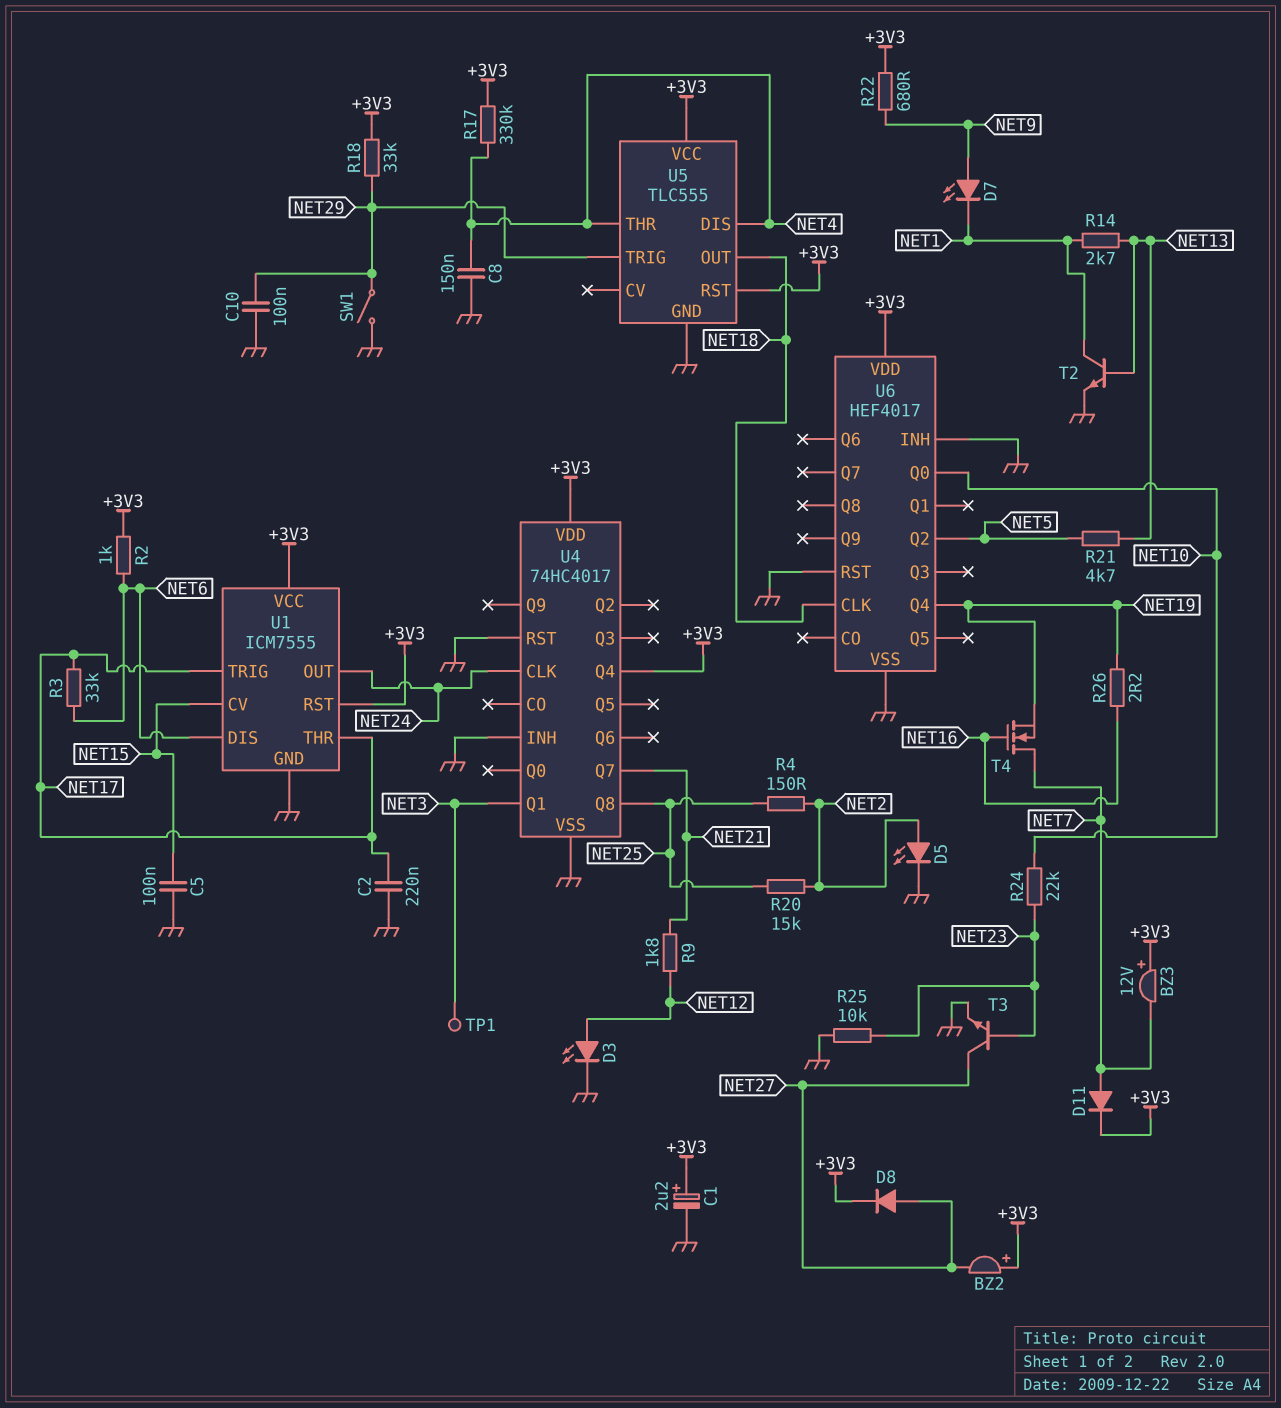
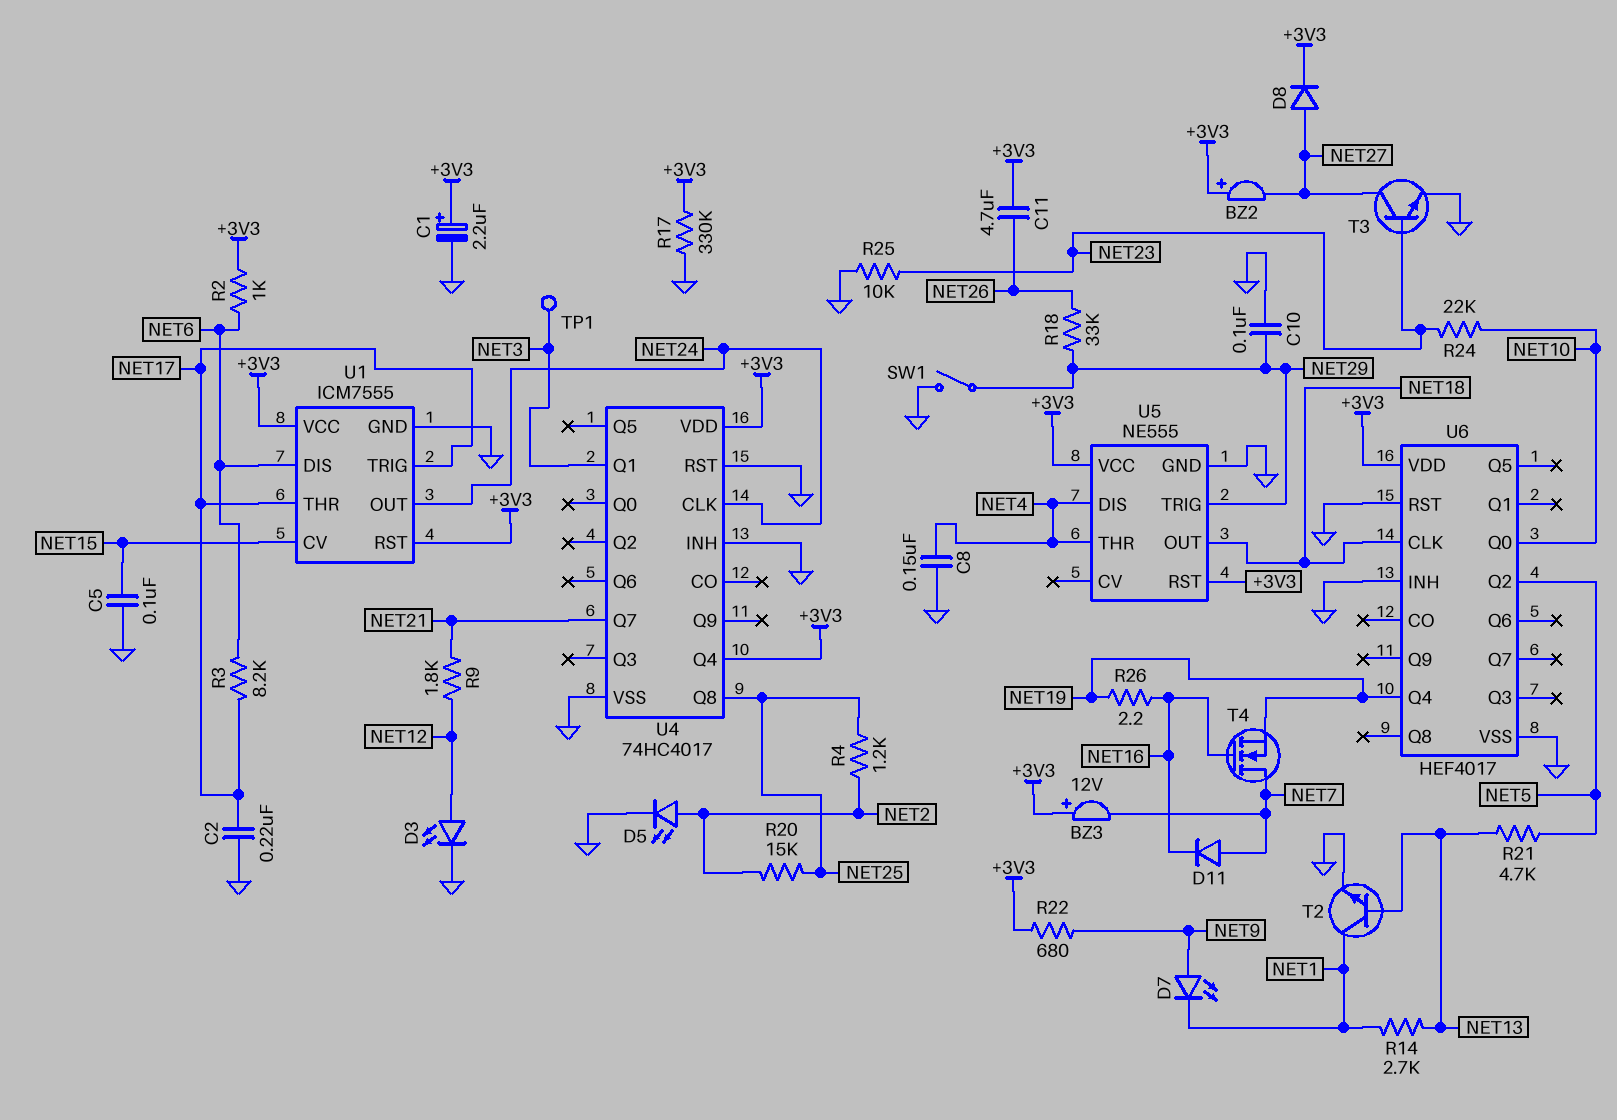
C11: none -> 4.7uF (+3V3, NET26)
D11: diode (A NET7, K +3V3) -> diode (A NET7, K NET16)
R3: 33k (NET6, NET17) -> 8.2k (NET6, NET17)
R4: 150 (NET2, NET25) -> 1.2k (NET2, NET25)
R17: 330k (+3V3, NET4) -> 330k (+3V3, GND)
R18: 33k (+3V3, NET29) -> 33k (NET26, NET29)
U5: TLC555 -> NE555

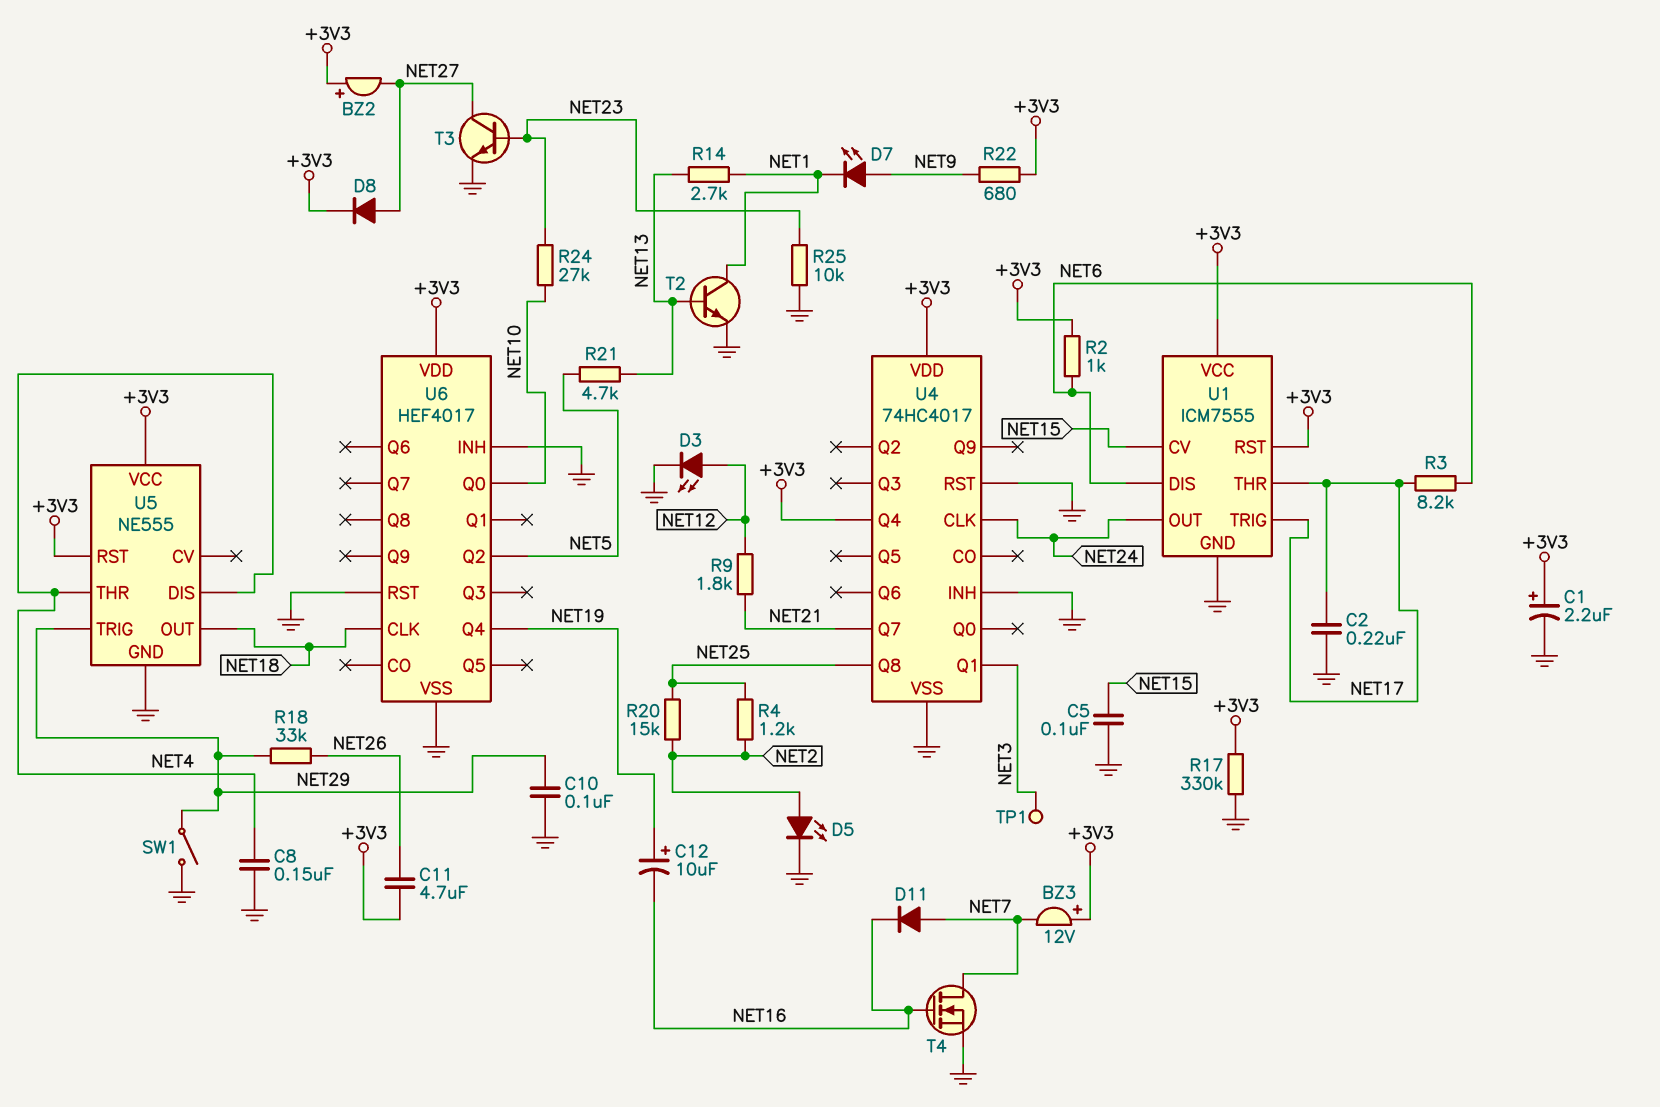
C12: none -> 10uF (plus NET19, minus NET16)
R24: 22k (NET10, NET23) -> 27k (NET10, NET23)
R26: 2.2 (NET16, NET19) -> none
T4: NMOS (G NET16, D NET7, S NET19) -> NMOS (G NET16, D NET7, S GND)

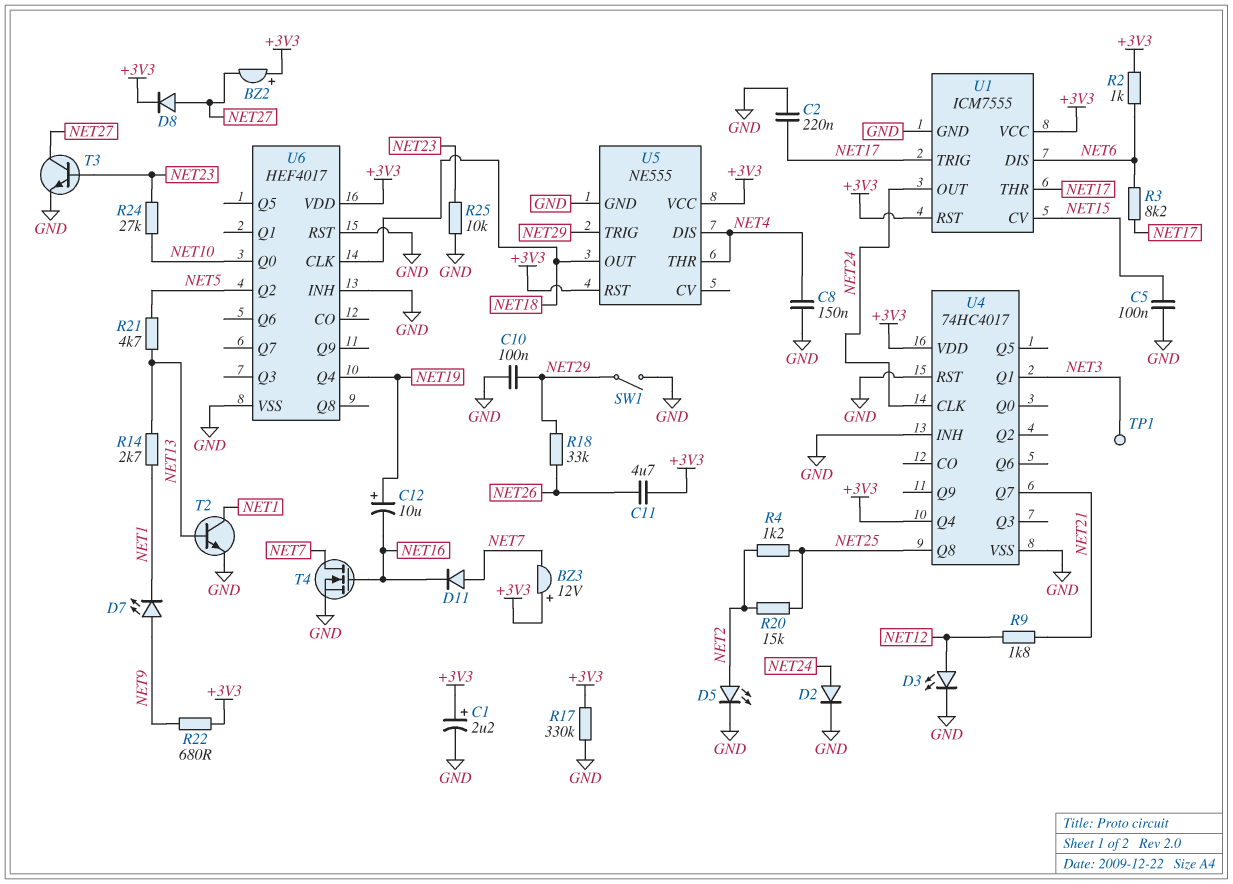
D2: none -> diode (A NET24, K GND)

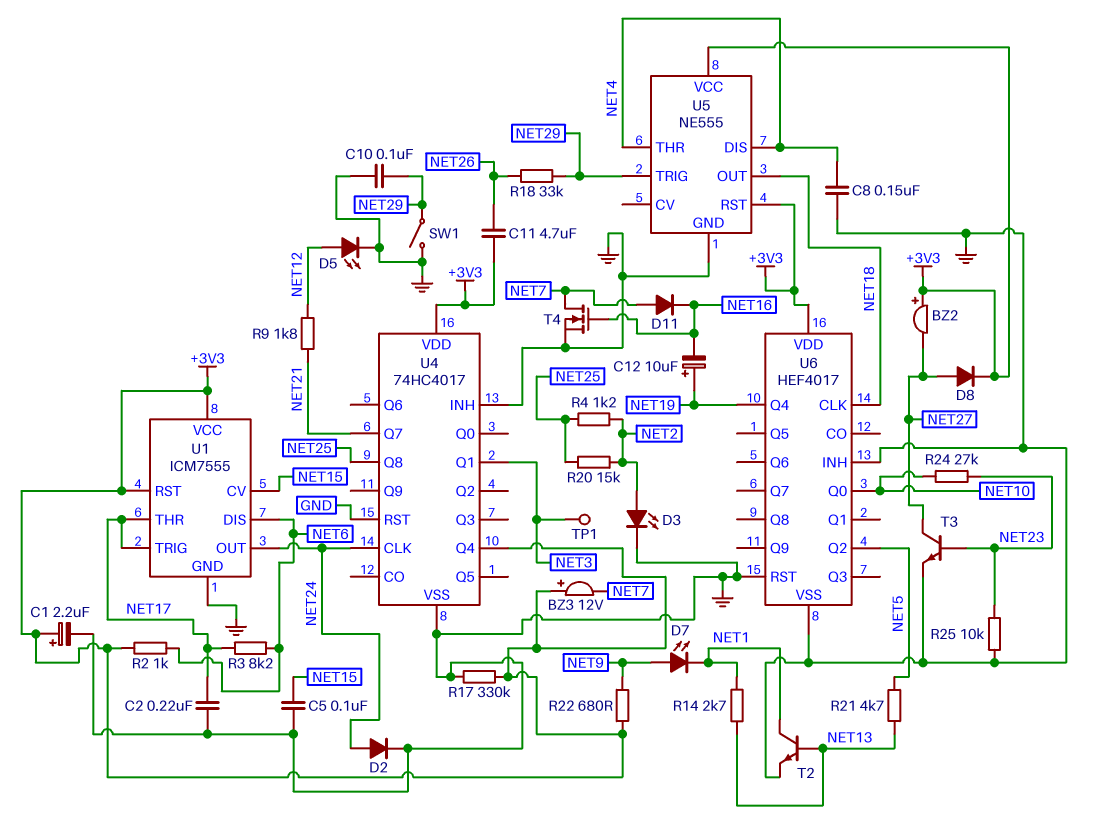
D3: LED (A NET12, K GND) -> LED (A NET2, K GND)
D5: LED (A NET2, K GND) -> LED (A NET12, K GND)

